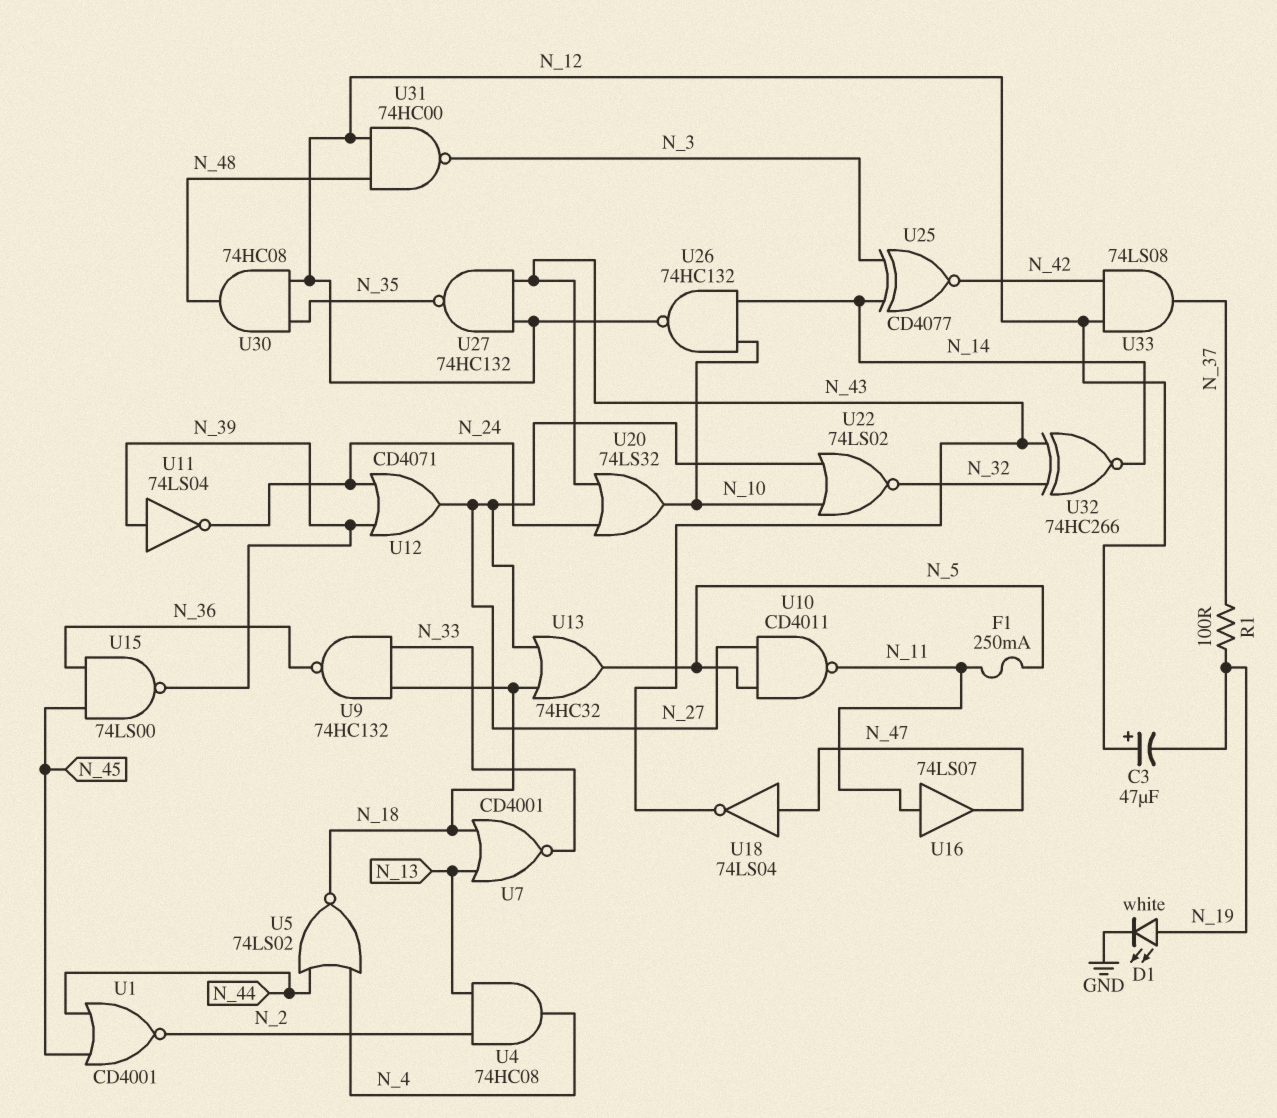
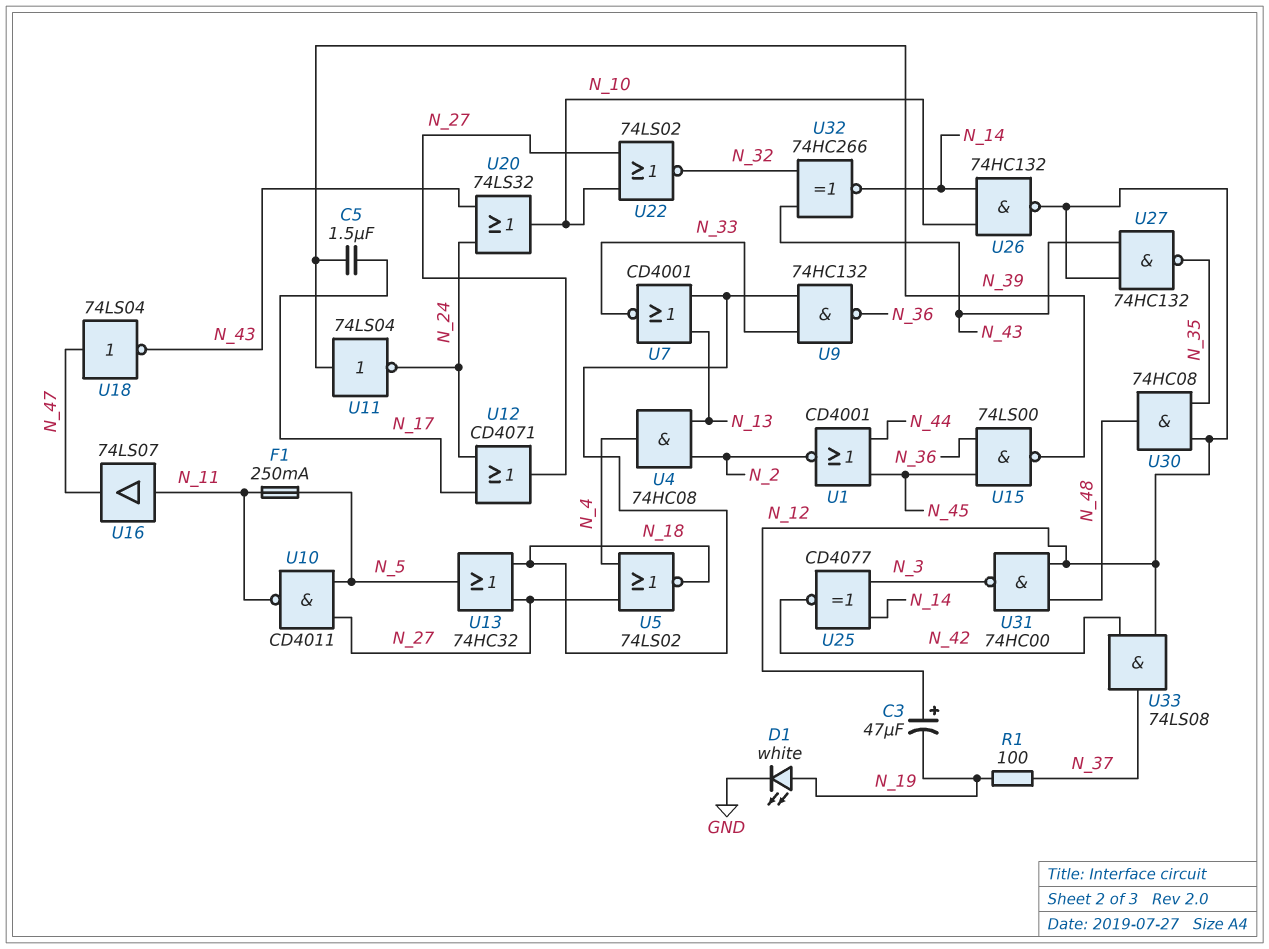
C5: none -> 1.5uF (N_17, N_39)
U5: NOR 74LS02 (in N_4, in N_44, out N_18) -> NOR 74LS02 (in N_4, in N_27, out N_18)
U12: OR CD4071 (in N_24, in N_39, out N_27) -> OR CD4071 (in N_17, in N_24, out N_27)

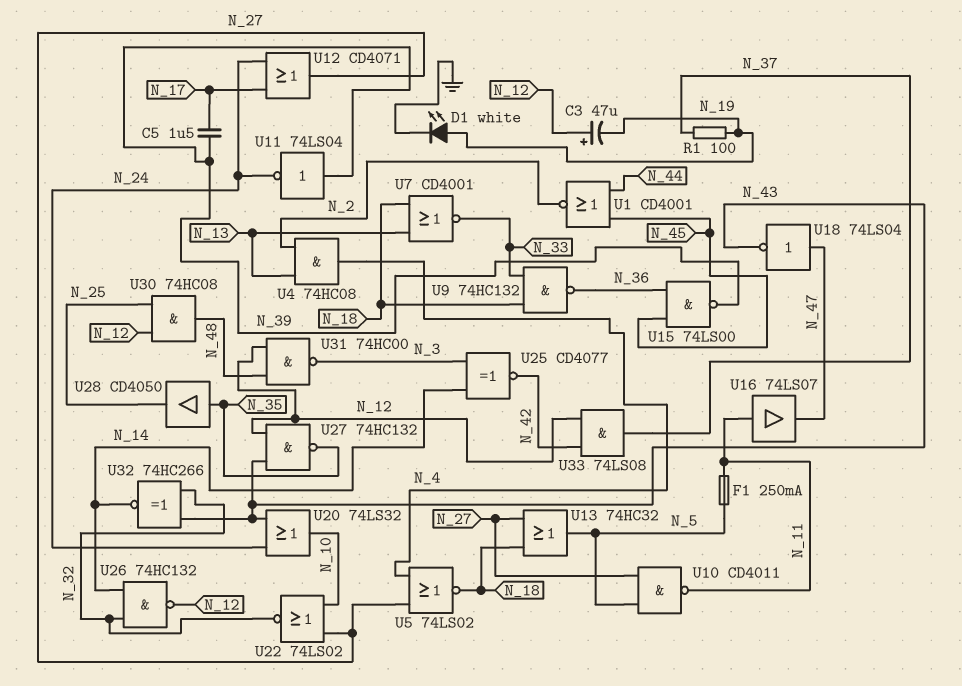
U26: NAND 74HC132 (in N_10, in N_14, out N_12) -> NAND 74HC132 (in N_14, in N_32, out N_12)
U28: none -> buffer CD4050 (in N_35, out N_25)
U30: AND 74HC08 (in N_12, in N_35, out N_48) -> AND 74HC08 (in N_12, in N_25, out N_48)

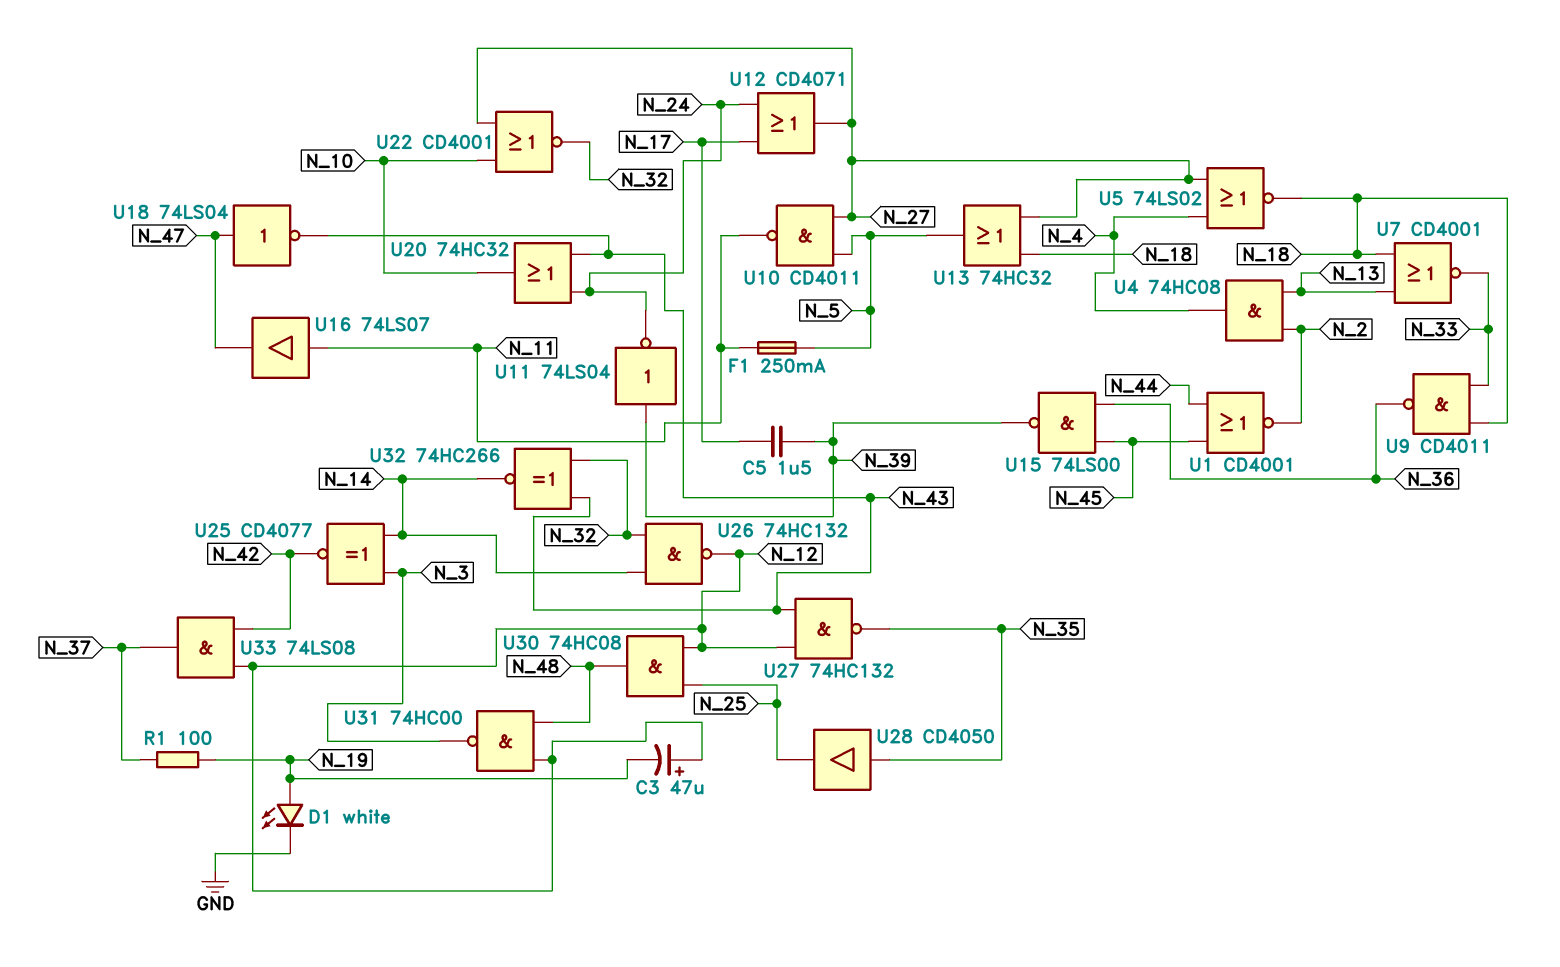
U9: NAND 74HC132 (in N_18, in N_33, out N_36) -> NAND CD4011 (in N_18, in N_33, out N_36)
U20: OR 74LS32 (in N_24, in N_43, out N_10) -> OR 74HC32 (in N_24, in N_43, out N_10)
U22: NOR 74LS02 (in N_10, in N_27, out N_32) -> NOR CD4001 (in N_10, in N_27, out N_32)

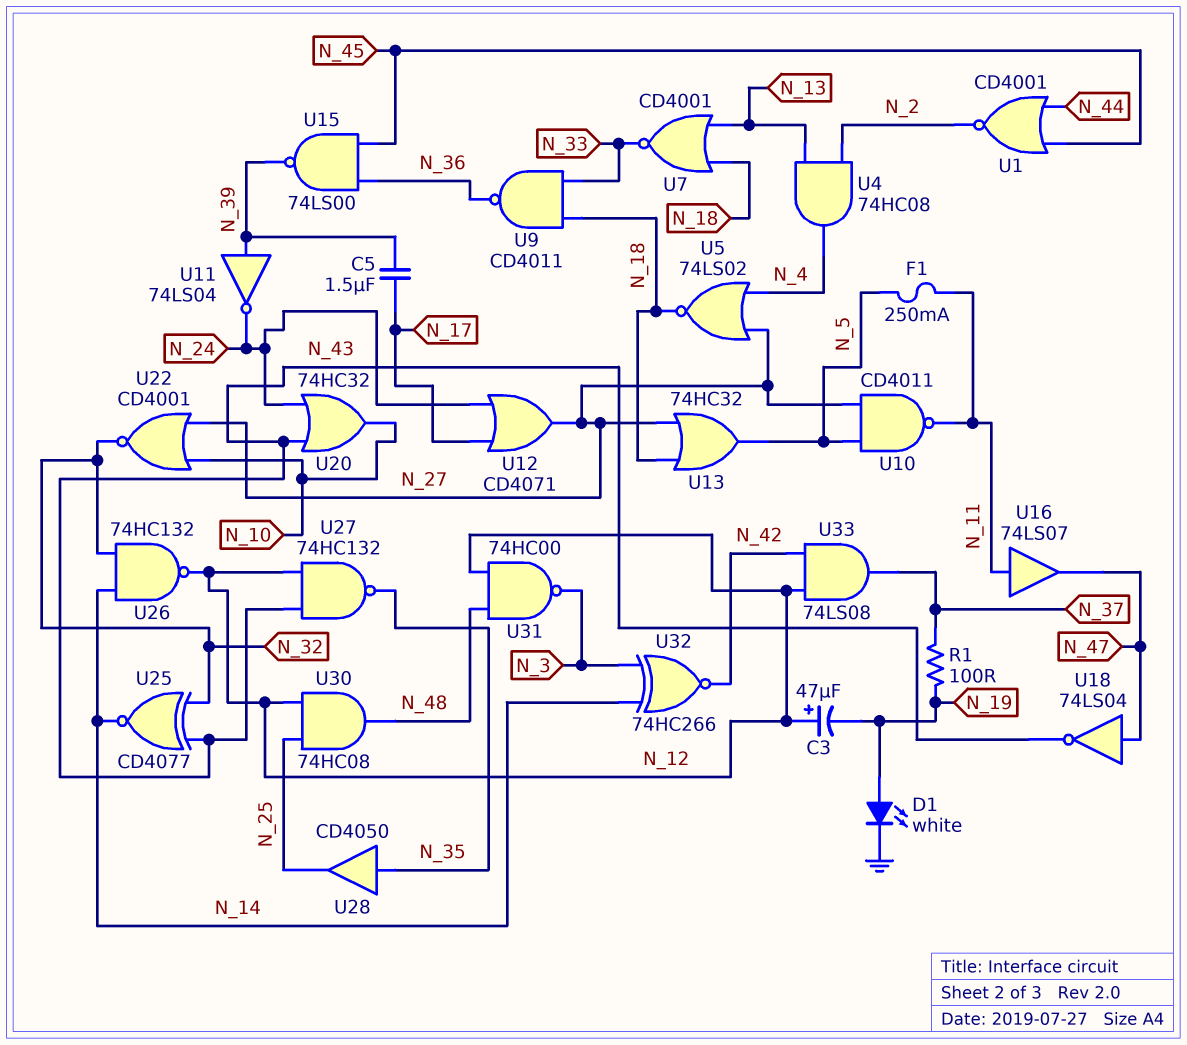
U25: XNOR CD4077 (in N_3, in N_14, out N_42) -> XNOR CD4077 (in N_32, in N_43, out N_14)
U32: XNOR 74HC266 (in N_32, in N_43, out N_14) -> XNOR 74HC266 (in N_3, in N_14, out N_42)

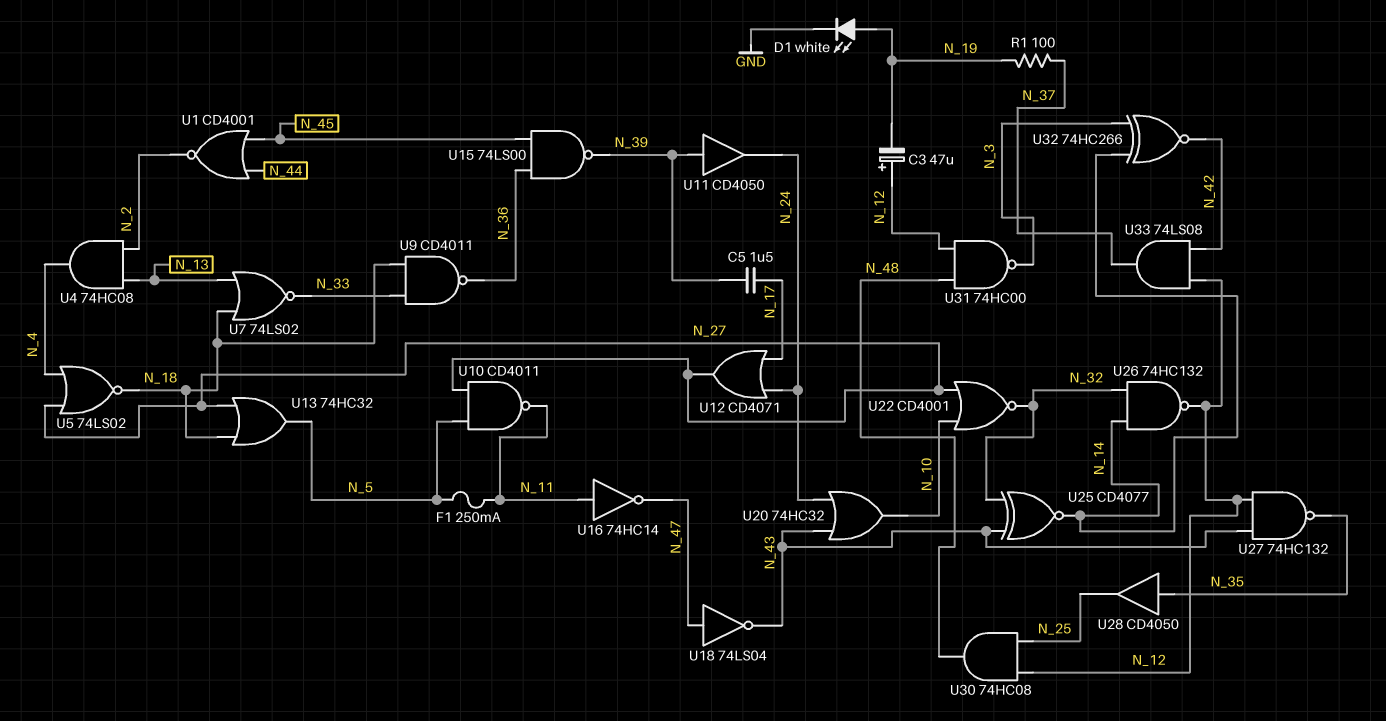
U7: NOR CD4001 (in N_13, in N_18, out N_33) -> NOR 74LS02 (in N_13, in N_18, out N_33)
U11: NOT 74LS04 (in N_39, out N_24) -> buffer CD4050 (in N_39, out N_24)
U16: buffer 74LS07 (in N_11, out N_47) -> NOT 74HC14 (in N_11, out N_47)

